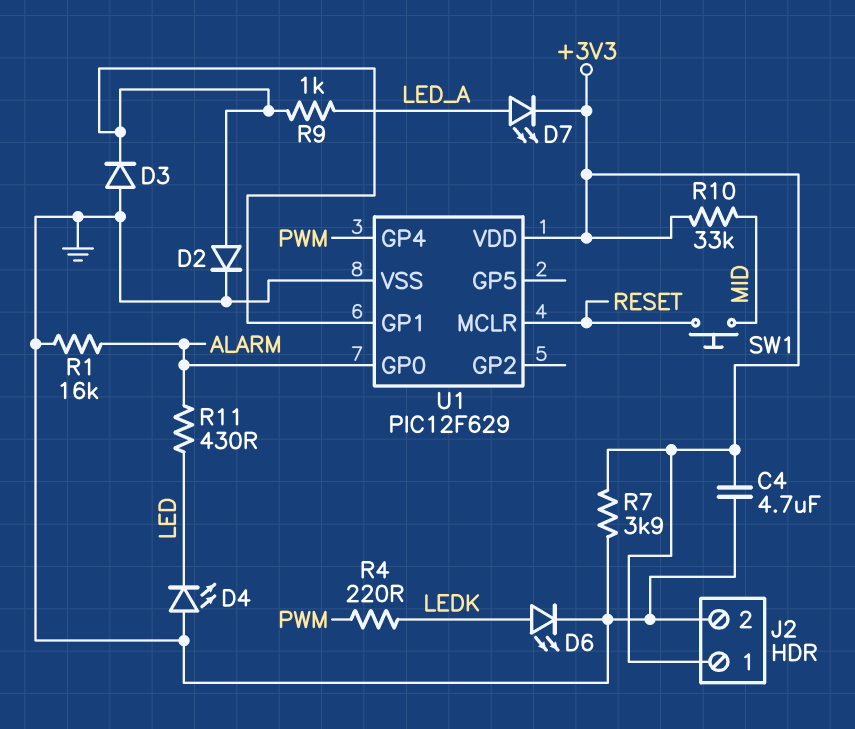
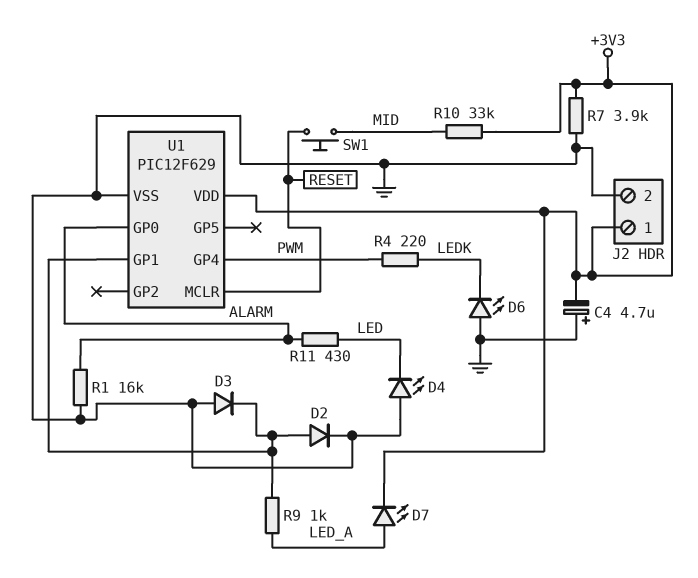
C4: 4.7uF (+3V3, GND) -> 4.7uF (plus GND, minus +3V3)
D6: LED (A LEDK, K GND) -> LED (A GND, K LEDK)

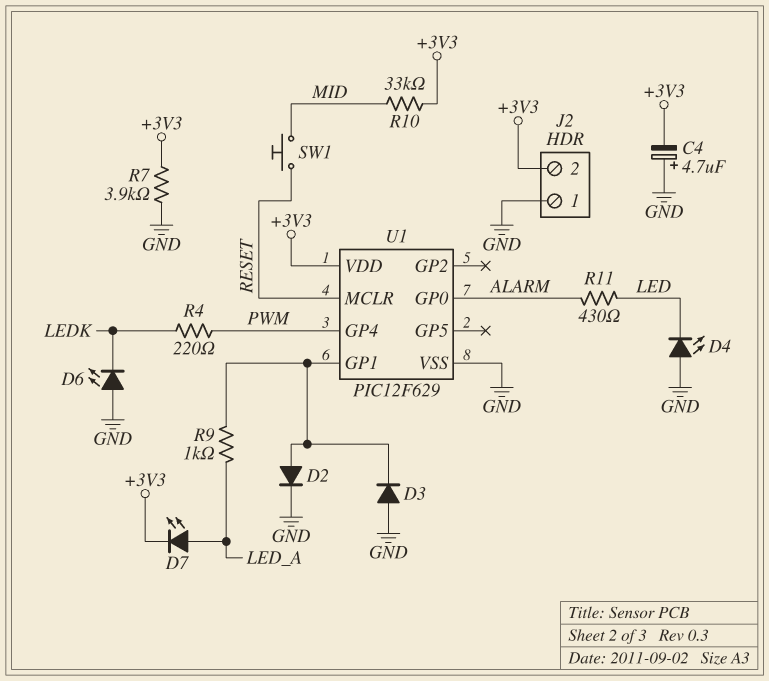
J2 pin 1: +3V3 -> GND
J2 pin 2: GND -> +3V3
R1: 16k (ALARM, GND) -> none

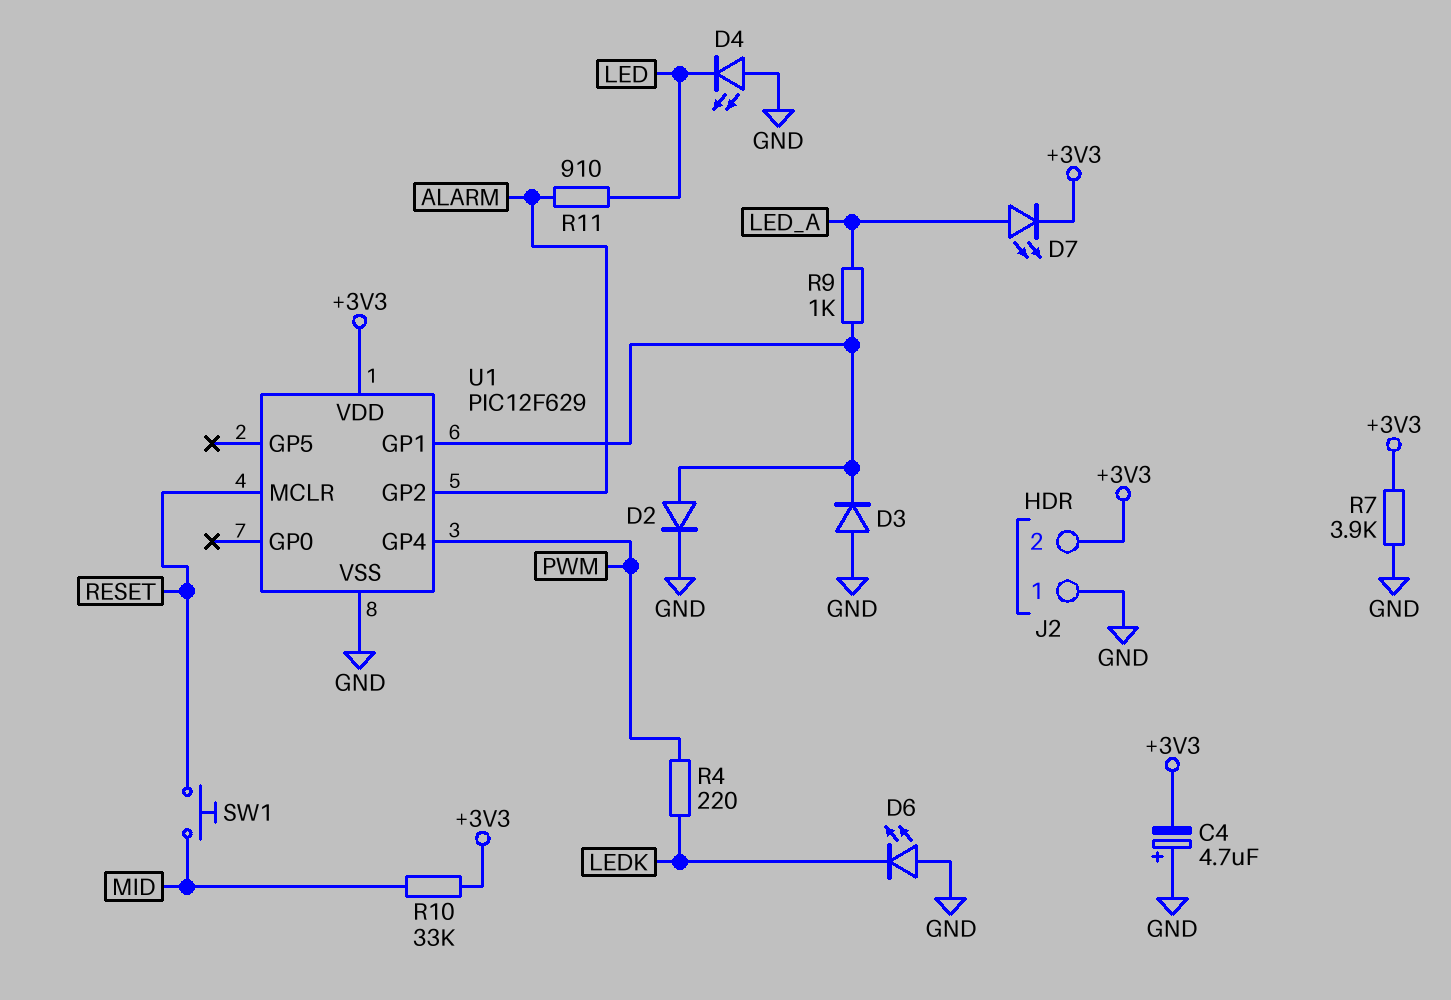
R11: 430 (ALARM, LED) -> 910 (ALARM, LED)
U1 pin GP0: ALARM -> none
U1 pin GP2: none -> ALARM

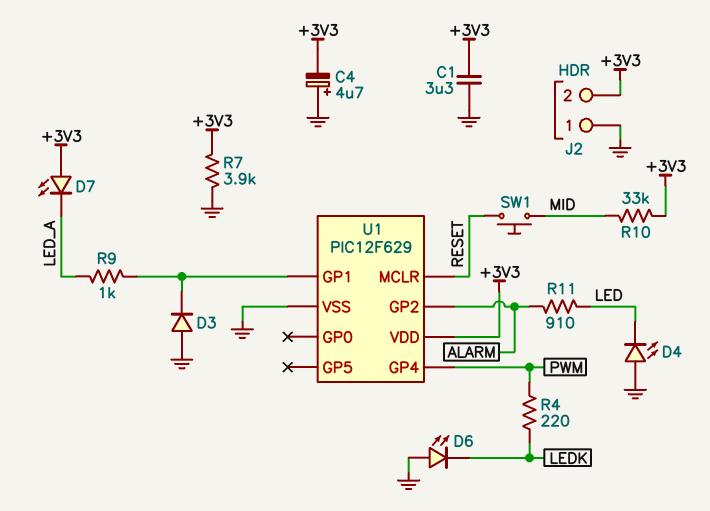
C1: none -> 3.3uF (+3V3, GND)
D2: diode (A U1/GP1, K GND) -> none
D7: LED (A LED_A, K +3V3) -> LED (A +3V3, K LED_A)

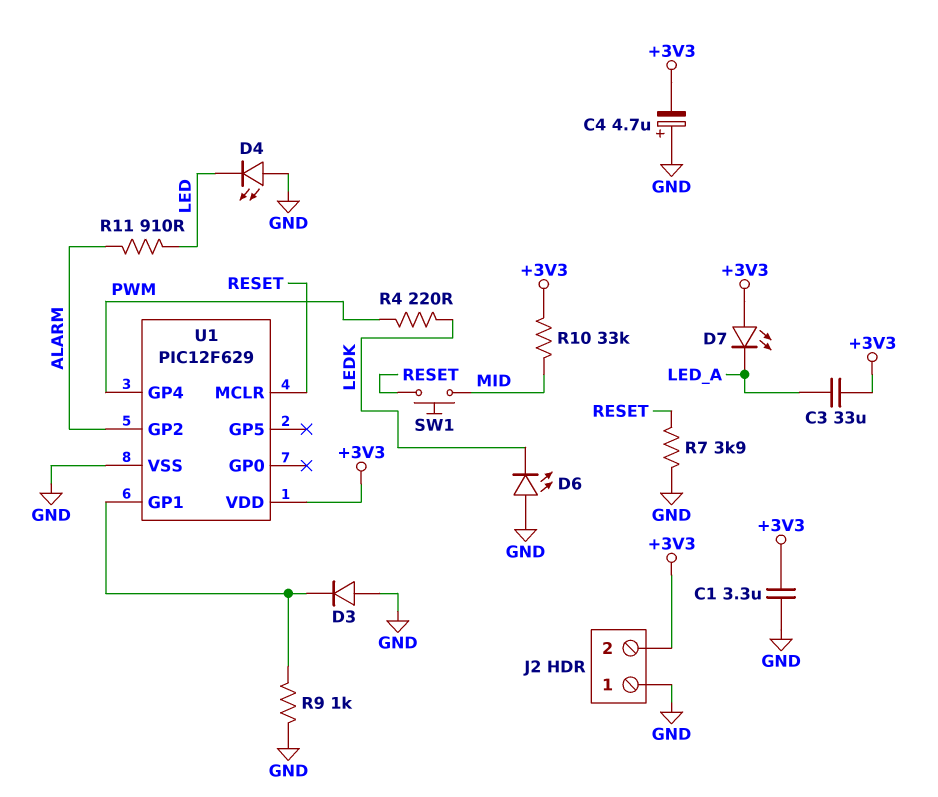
C3: none -> 33uF (+3V3, LED_A)
R7: 3.9k (+3V3, GND) -> 3.9k (GND, RESET)
R9: 1k (LED_A, U1/GP1) -> 1k (GND, U1/GP1)

